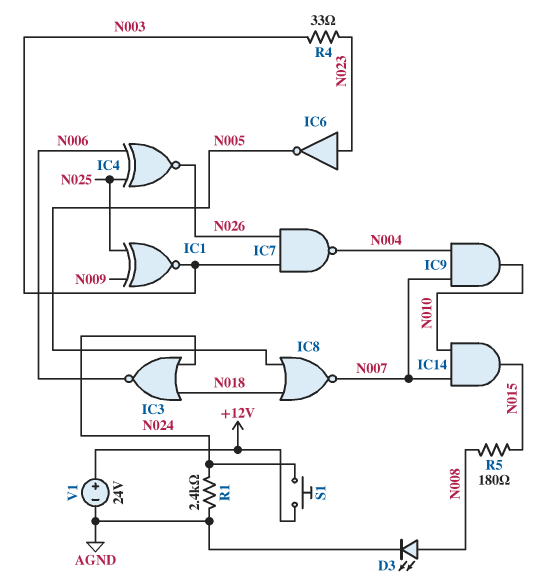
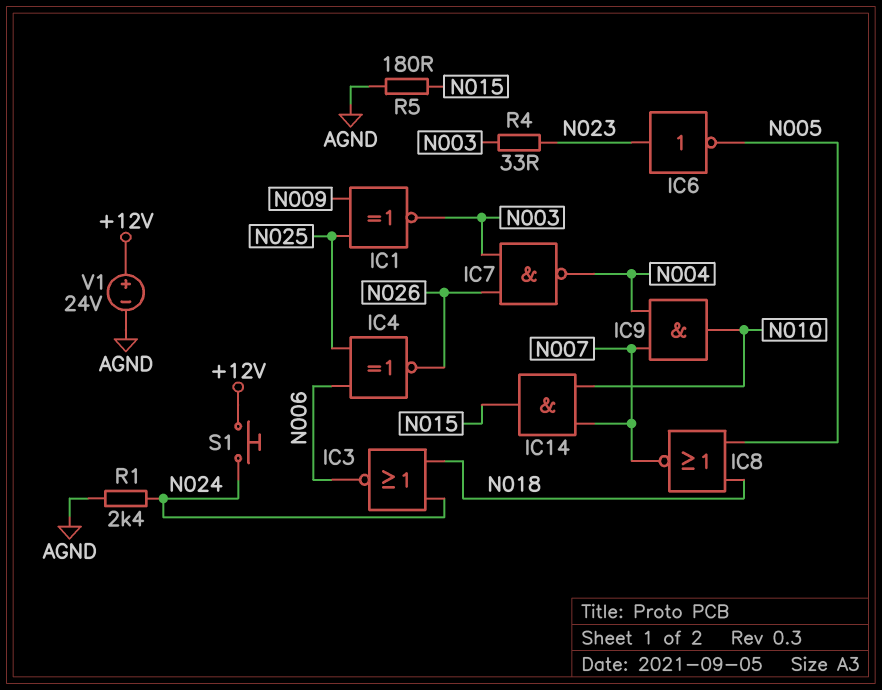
D3: LED (A N008, K AGND) -> none
R5: 180 (N008, N015) -> 180 (AGND, N015)

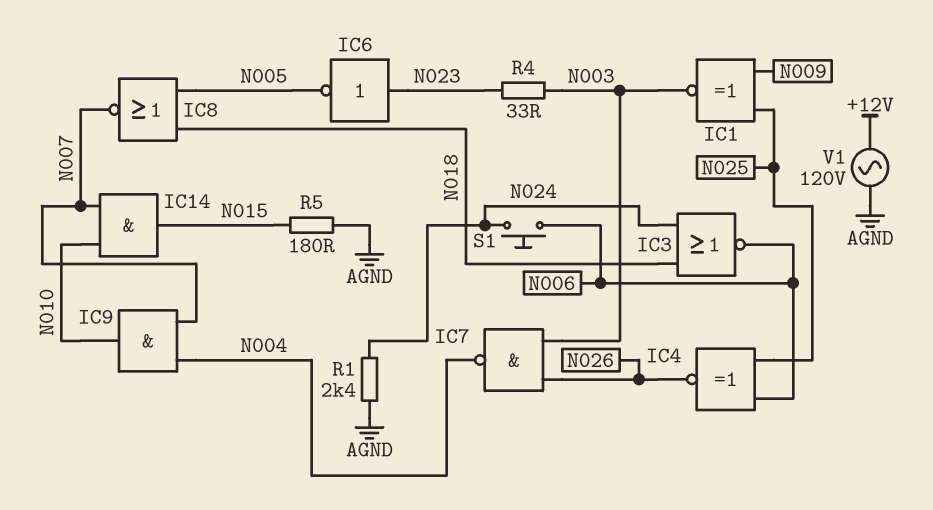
S1: button (+12V, N024) -> button (N006, N024)
V1: 24V (plus +12V, minus AGND) -> AC 120V (+12V, AGND)

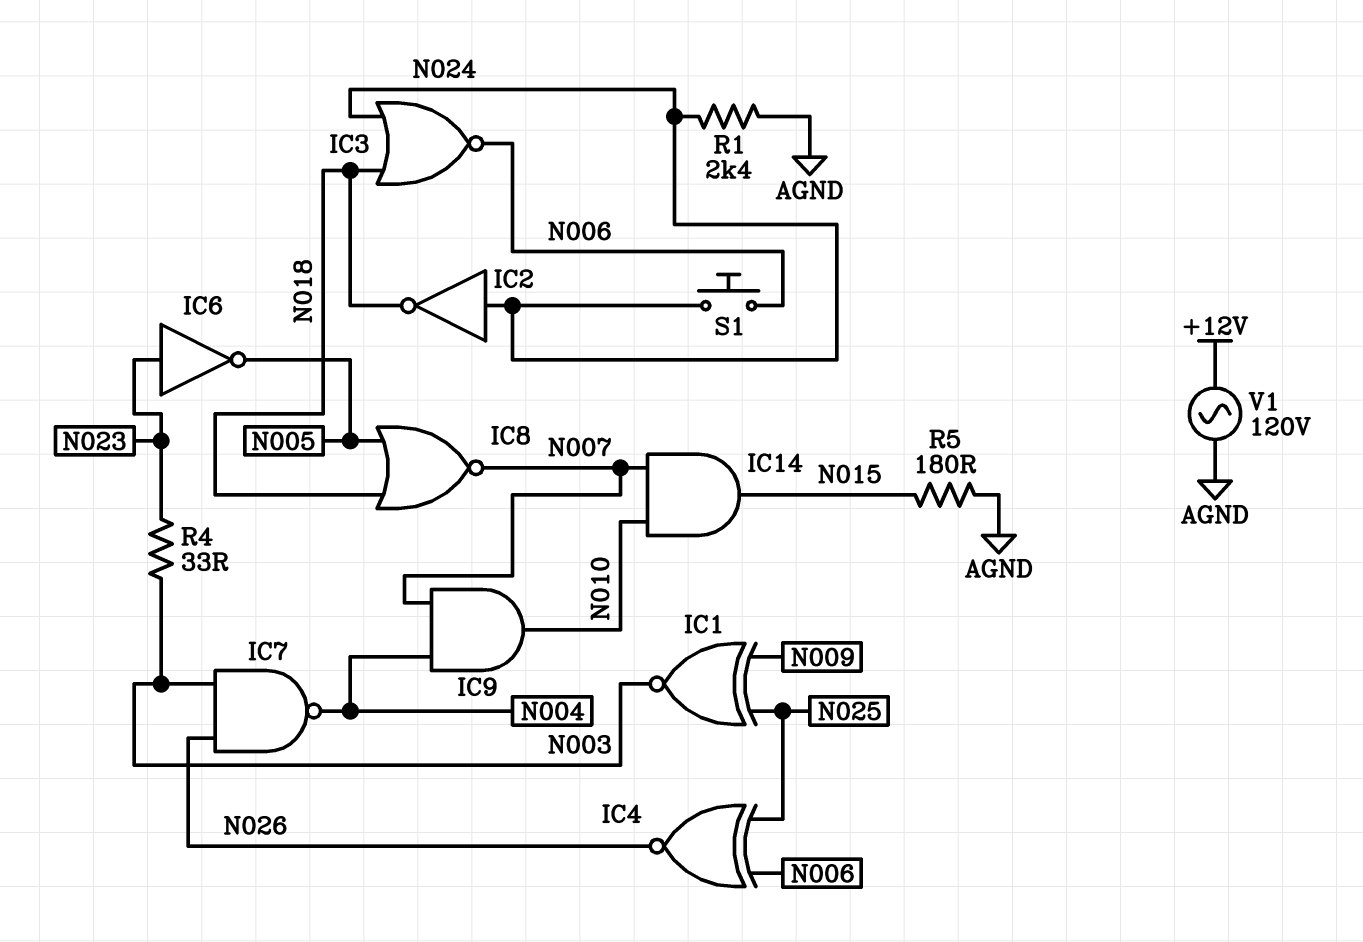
IC2: none -> NOT (in N024, out N018)

